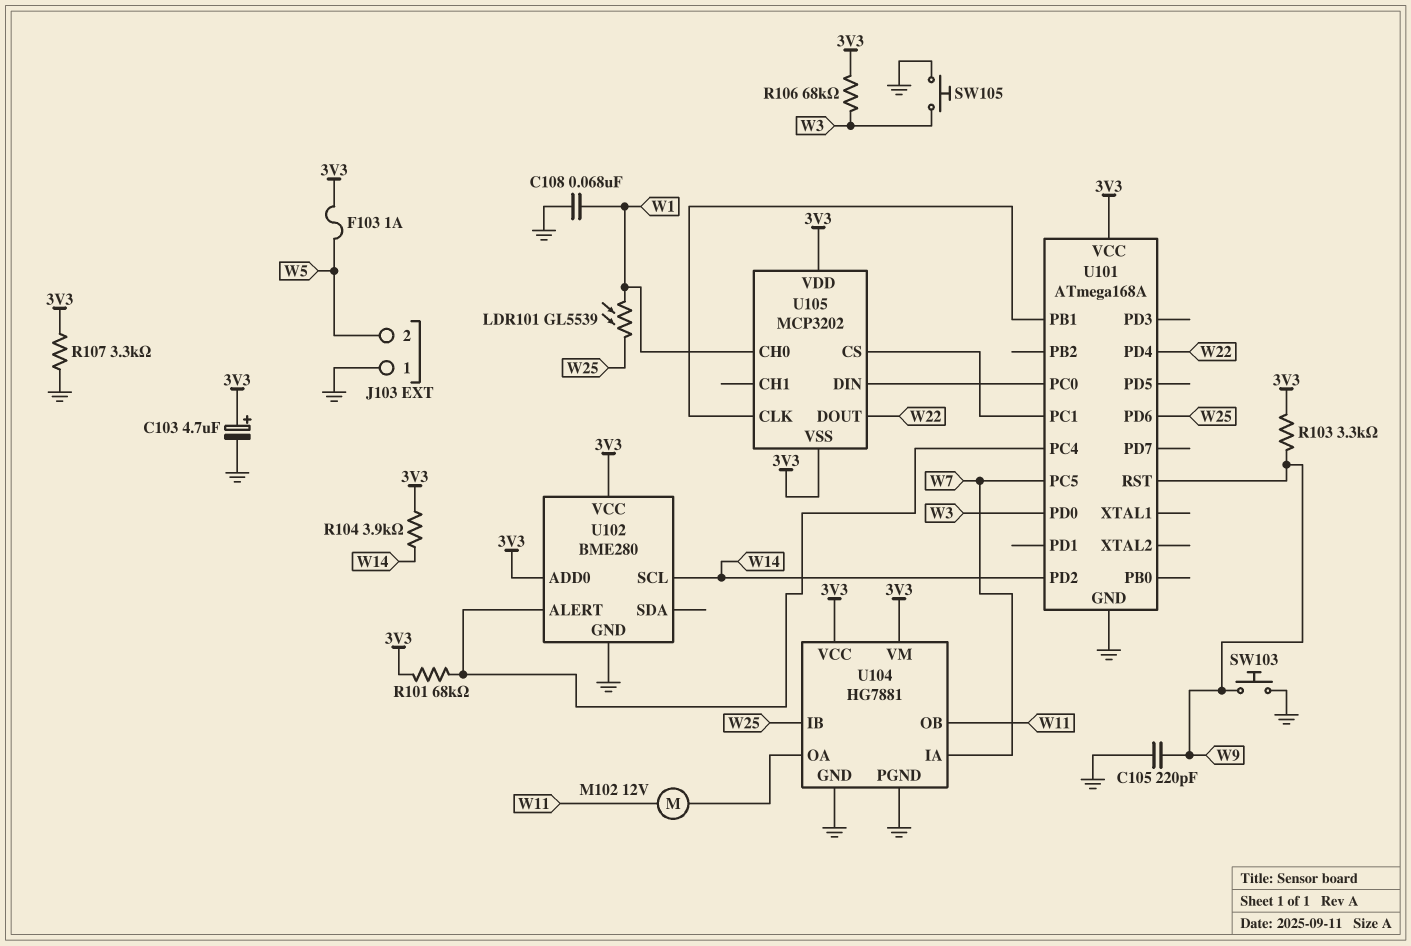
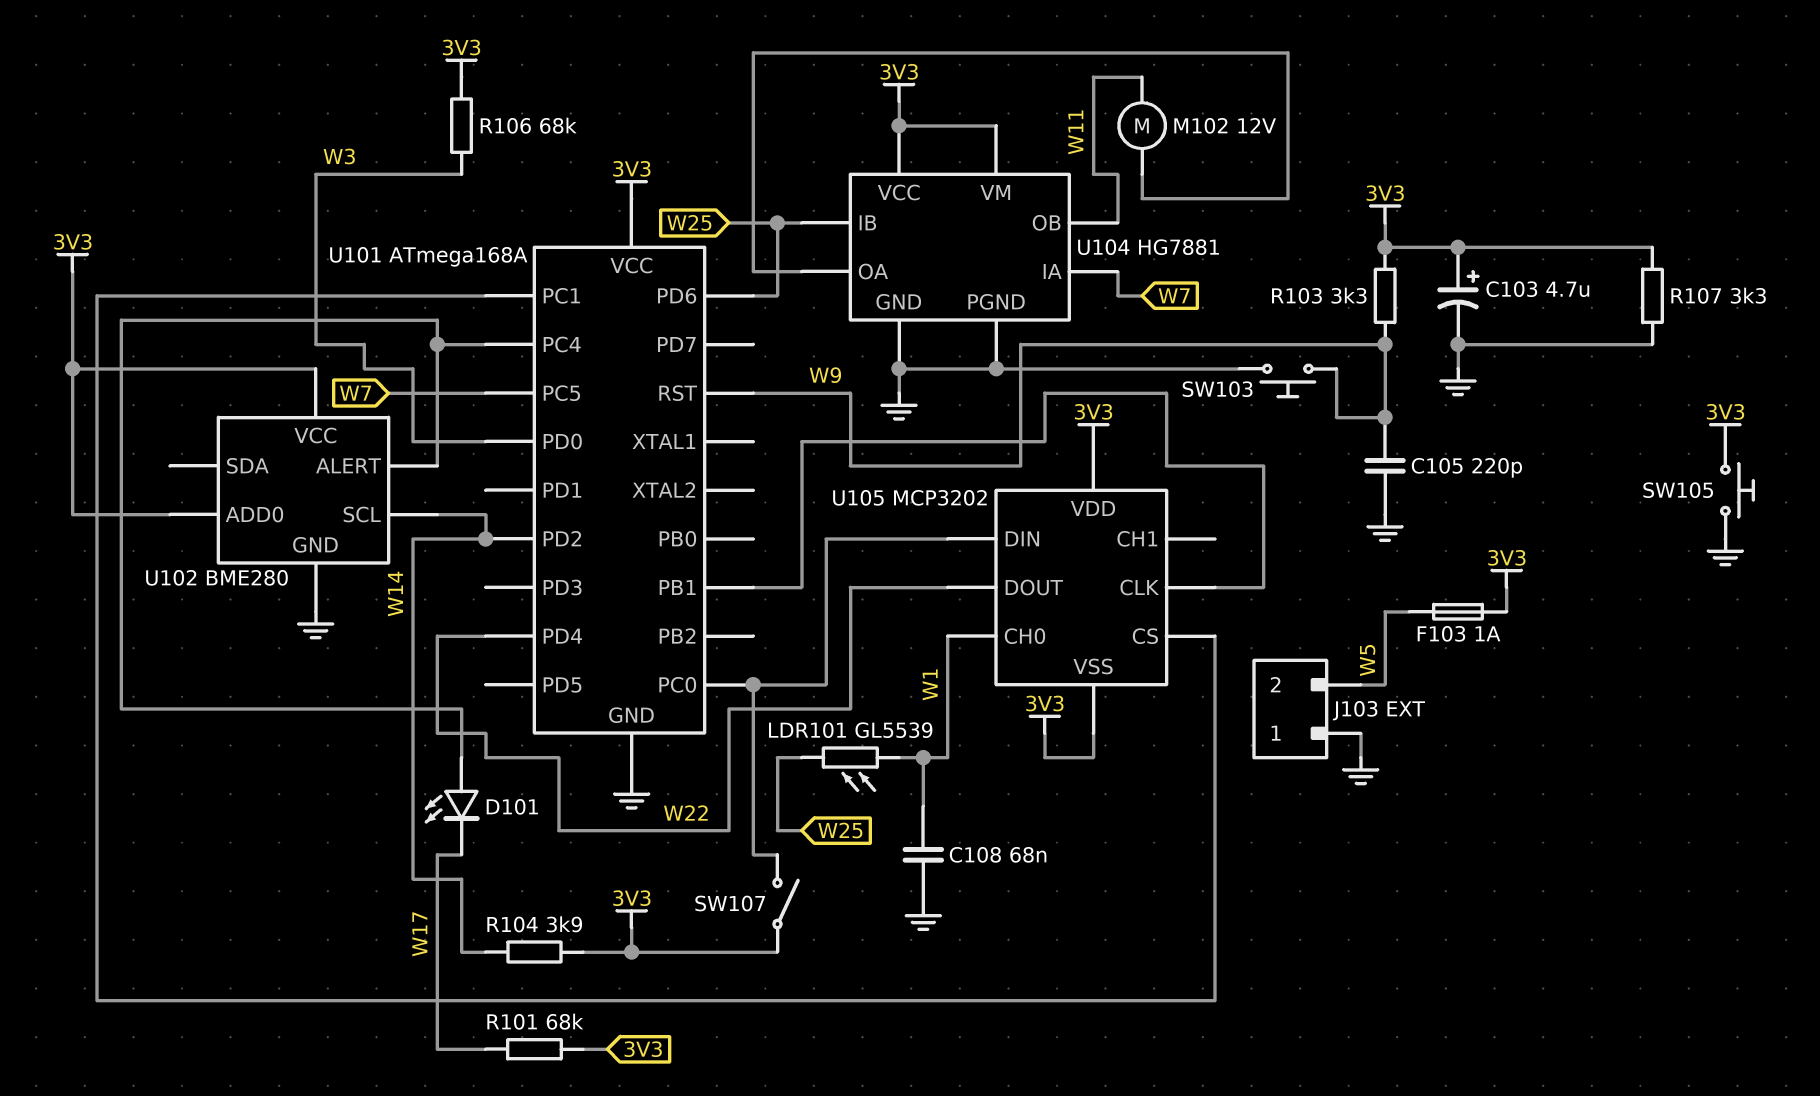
D101: none -> LED (A U101/PC4, K W17)
R101: 68k (3V3, U101/PC4) -> 68k (3V3, W17)
SW105: button (GND, W3) -> button (3V3, GND)
SW107: none -> switch (3V3, U101/PC0)

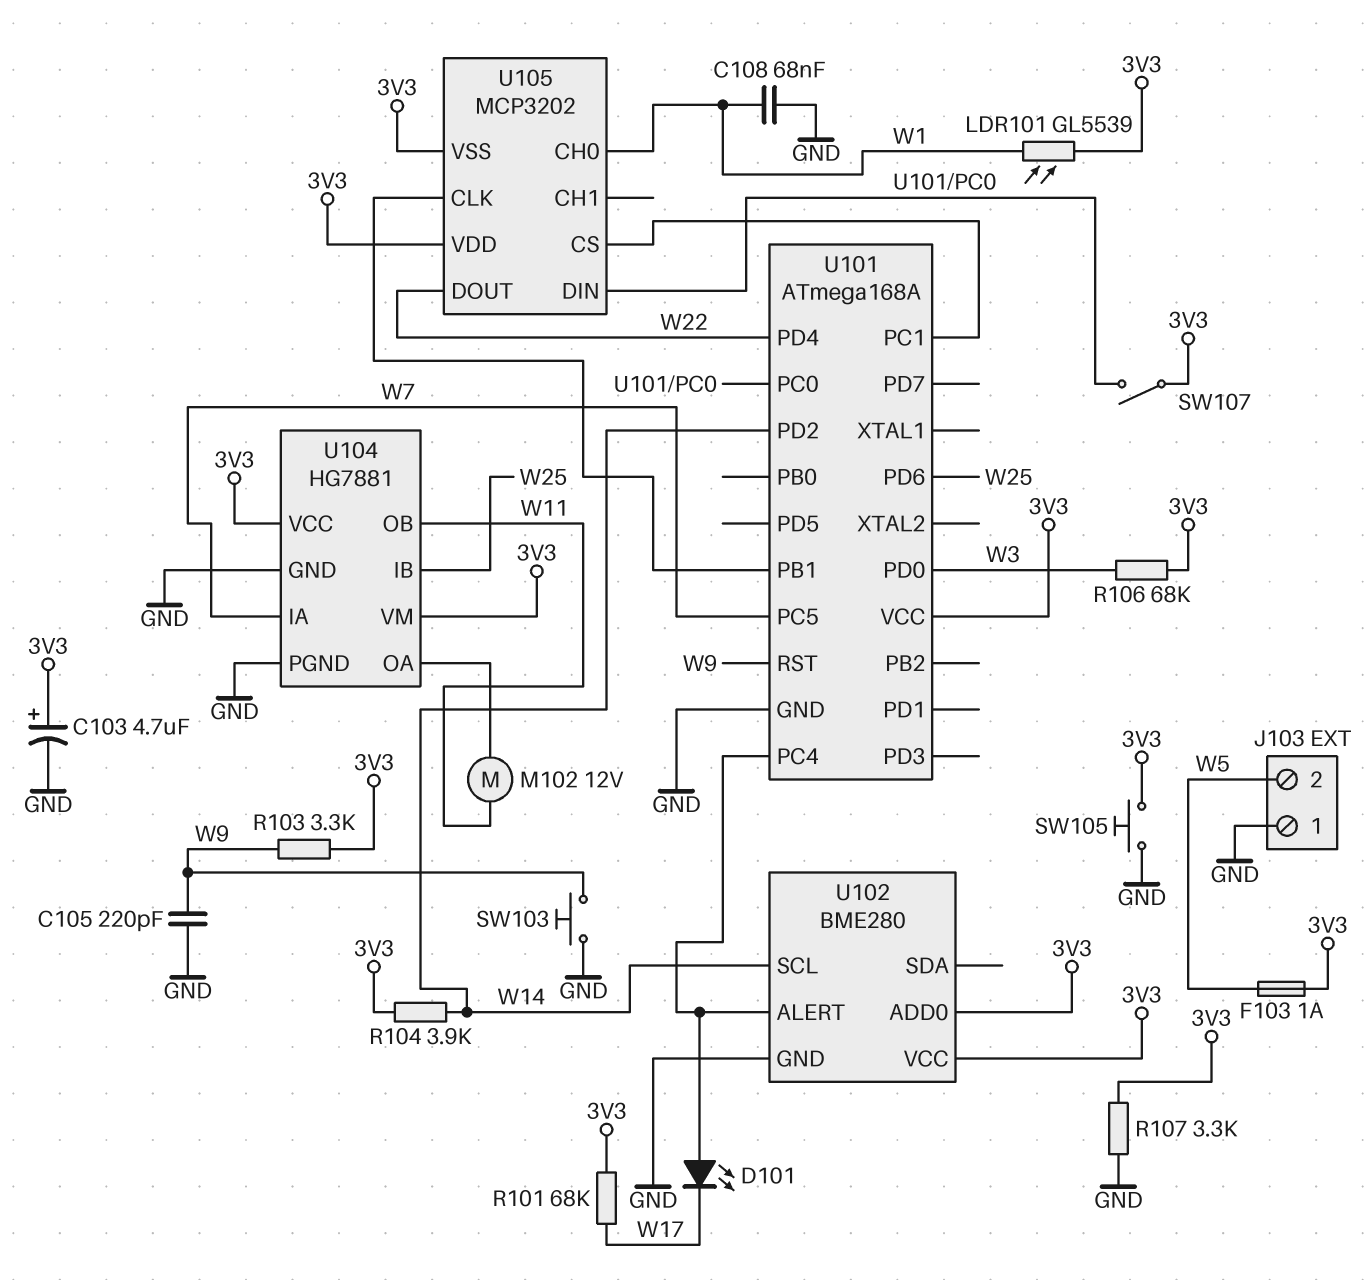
LDR101: GL5539 (W1, W25) -> GL5539 (3V3, W1)

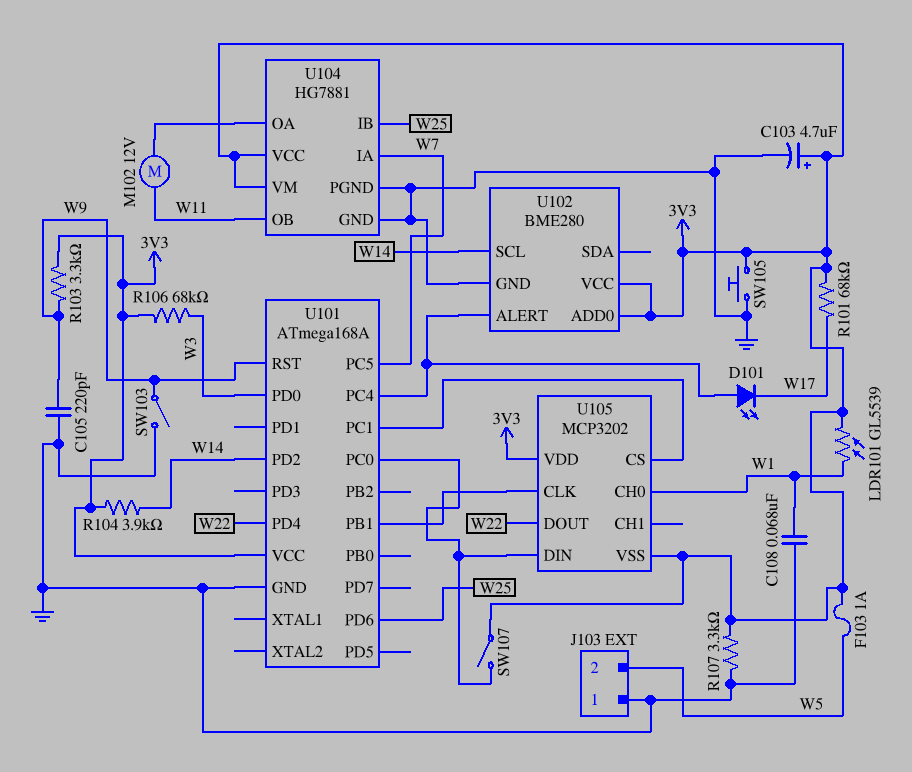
SW103: button (GND, W9) -> switch (GND, W9)

